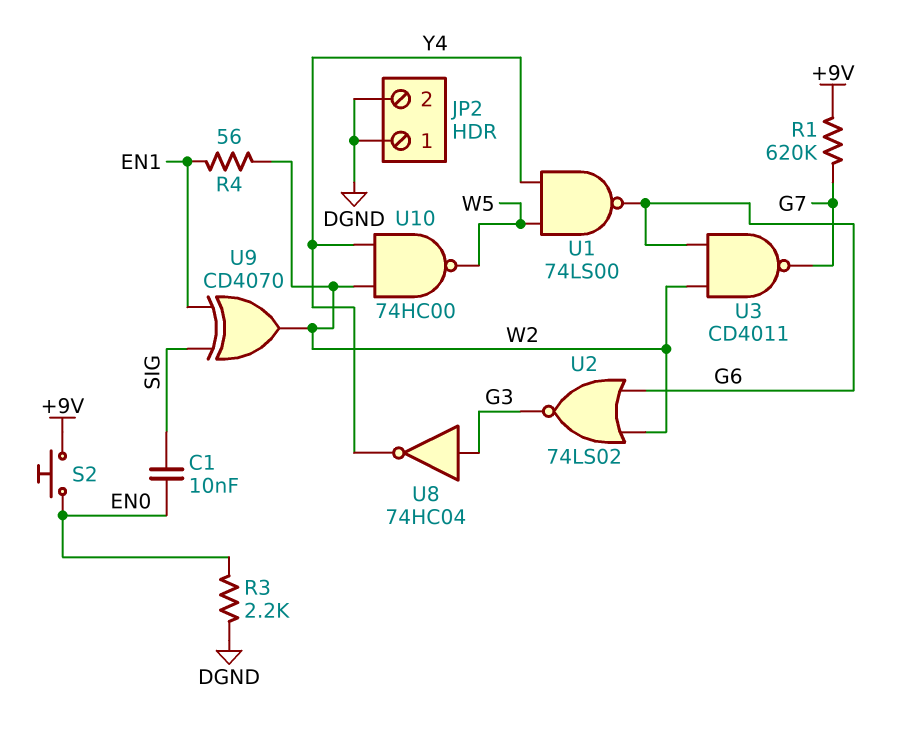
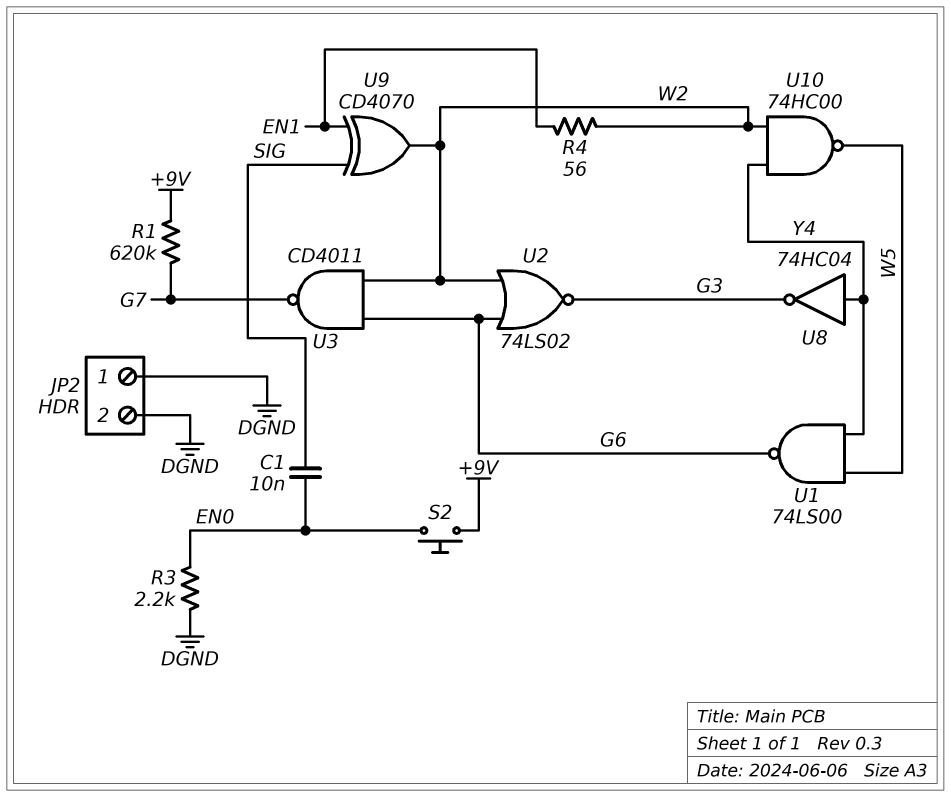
U8: NOT 74HC04 (in G3, out Y4) -> NOT 74HC04 (in Y4, out G3)

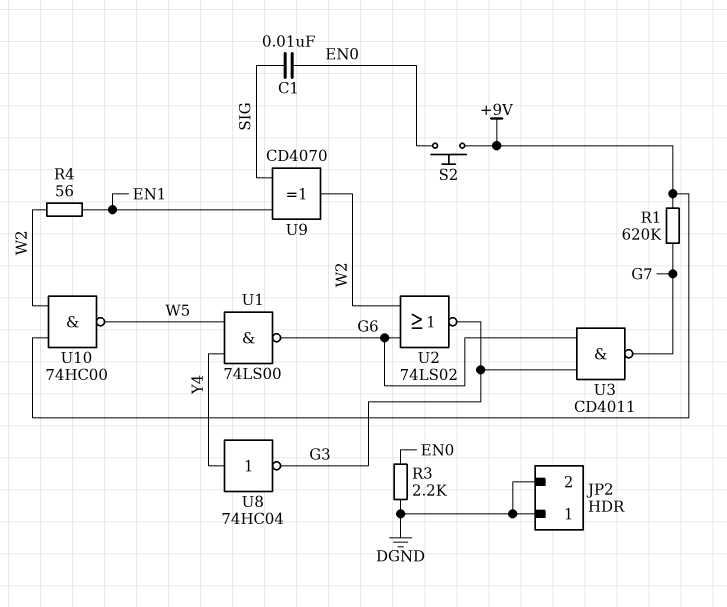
U3: NAND CD4011 (in G6, in W2, out G7) -> NAND CD4011 (in G3, in G6, out G7)
U10: NAND 74HC00 (in W2, in Y4, out W5) -> NAND 74HC00 (in +9V, in W2, out W5)

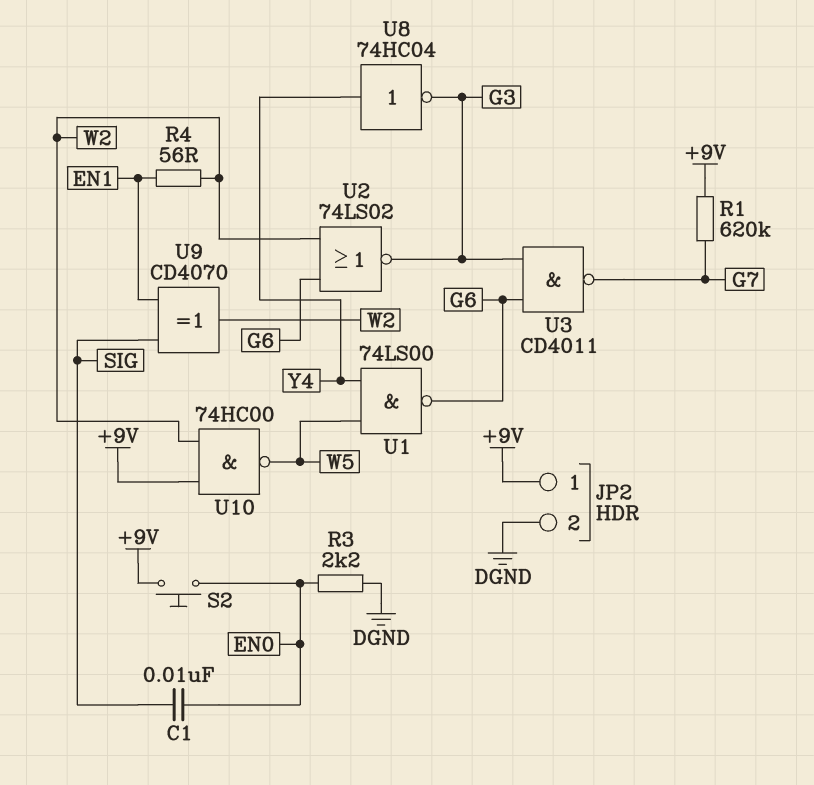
JP2 pin 1: DGND -> +9V

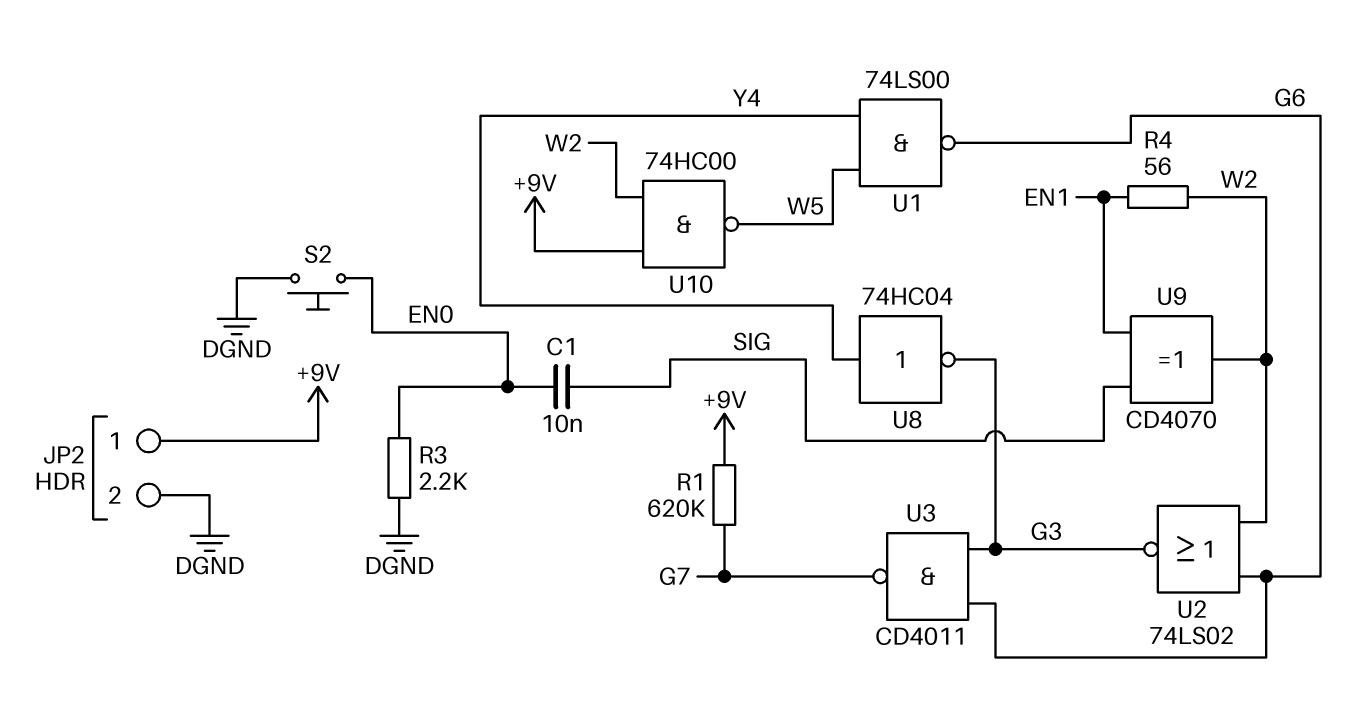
S2: button (+9V, EN0) -> button (DGND, EN0)

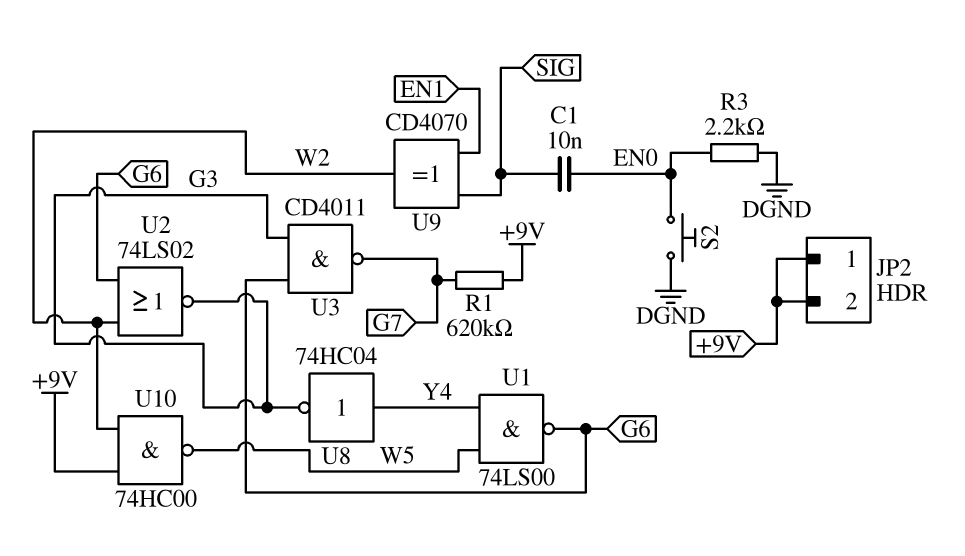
JP2 pin 2: DGND -> +9V
R4: 56 (EN1, W2) -> none

